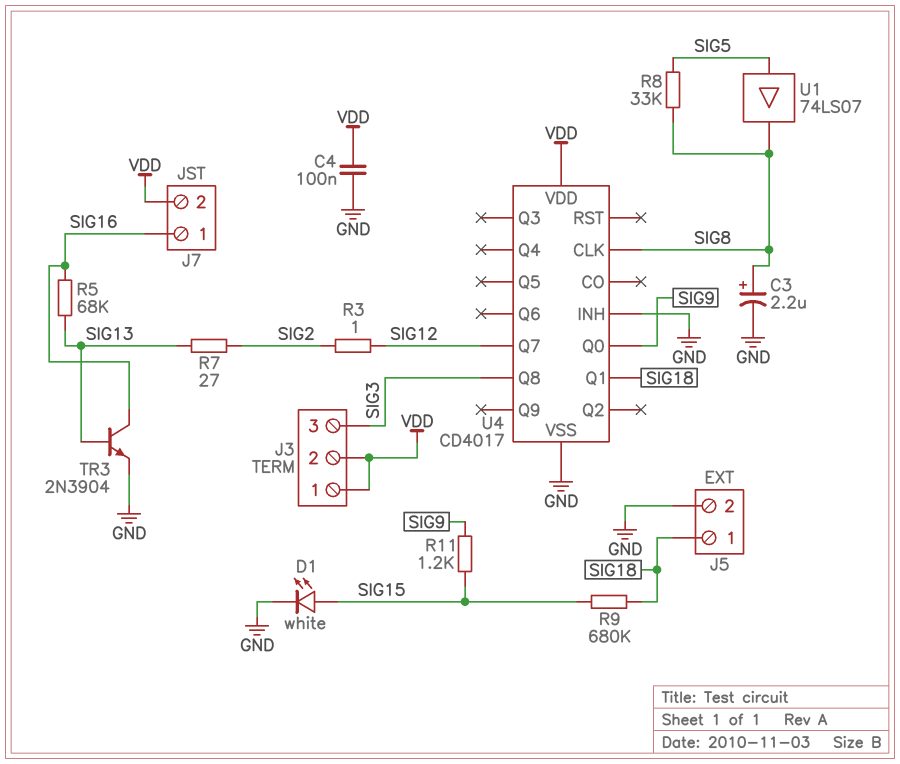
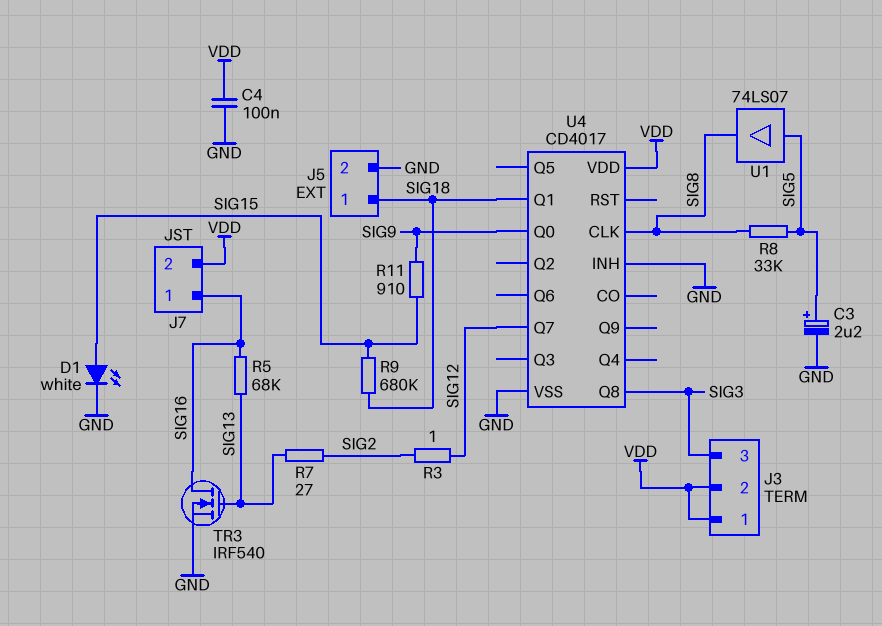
C3: 2.2uF (plus SIG8, minus GND) -> 2.2uF (plus SIG5, minus GND)
R11: 1.2k (SIG9, SIG15) -> 910 (SIG9, SIG15)
TR3: NPN 2N3904 (B SIG13, C SIG16, E GND) -> NMOS IRF540 (G SIG13, D SIG16, S GND)

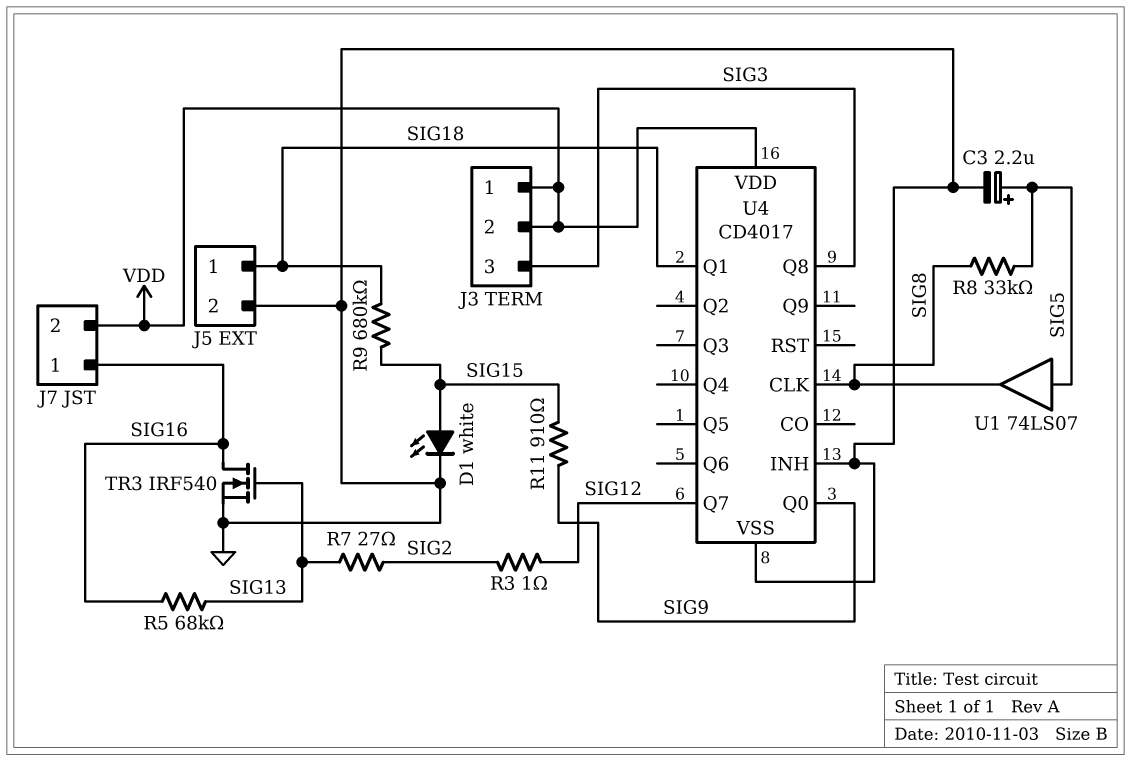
C4: 100nF (GND, VDD) -> none

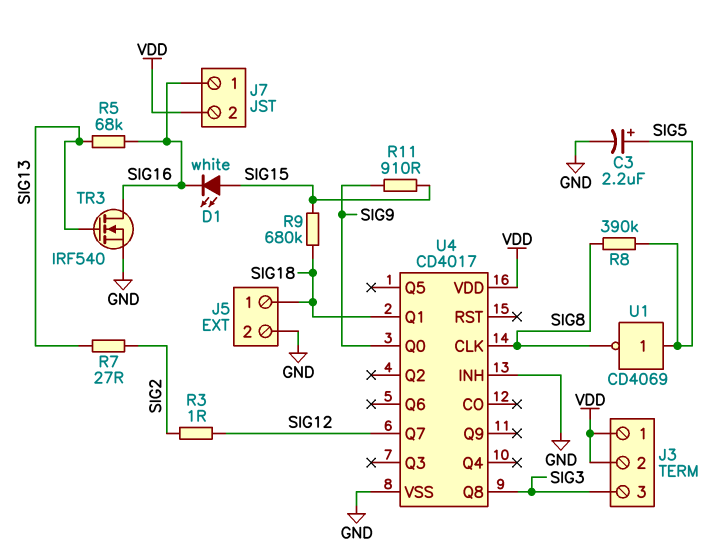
D1: LED white (A SIG15, K GND) -> LED white (A SIG15, K SIG16)
R8: 33k (SIG5, SIG8) -> 390k (SIG5, SIG8)
U1: buffer 74LS07 (in SIG5, out SIG8) -> NOT CD4069 (in SIG5, out SIG8)

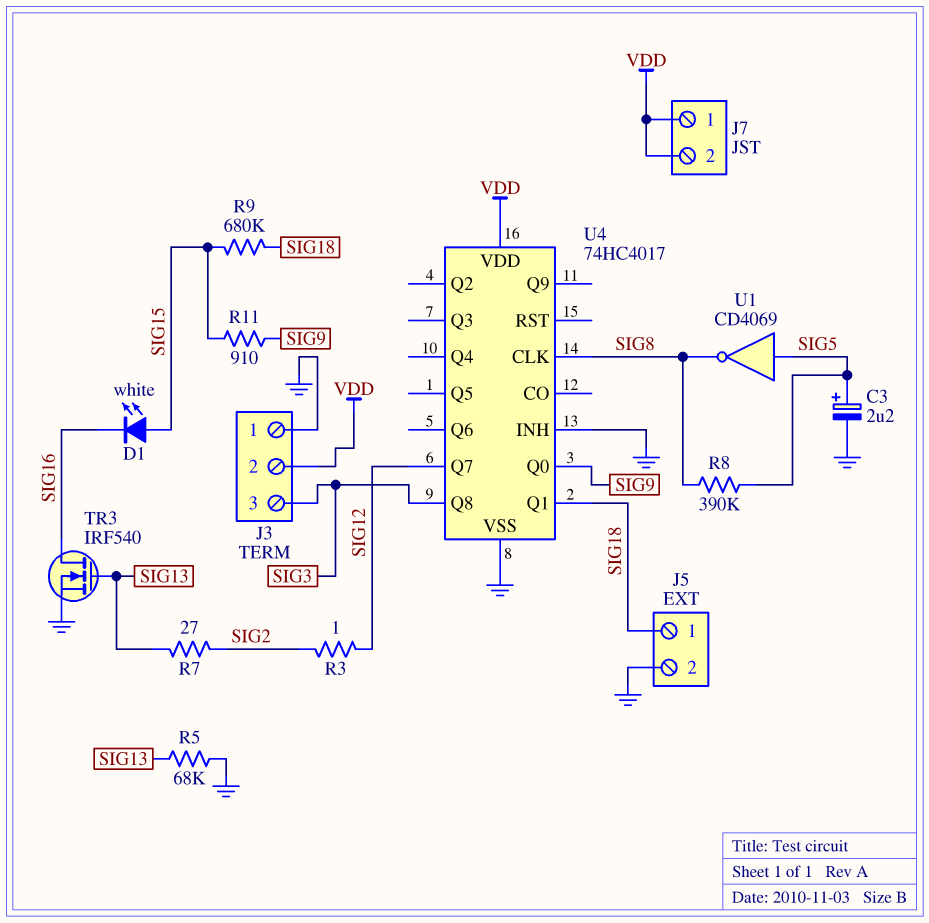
J3 pin 1: VDD -> GND
J7 pin 1: SIG16 -> VDD
R5: 68k (SIG13, SIG16) -> 68k (GND, SIG13)
U4: CD4017 -> 74HC4017

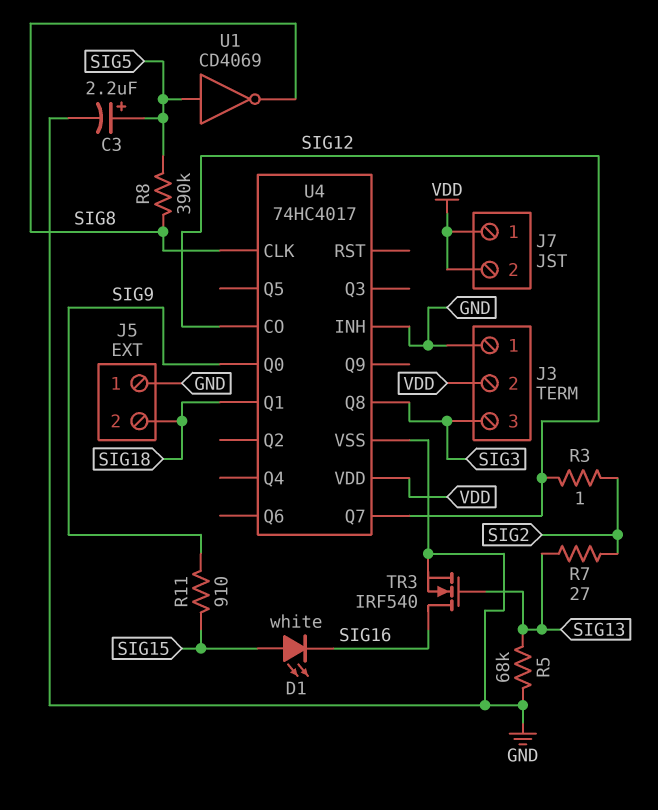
J5 pin 1: SIG18 -> GND
J5 pin 2: GND -> SIG18
R9: 680k (SIG15, SIG18) -> none
U4 pin CO: none -> SIG12

